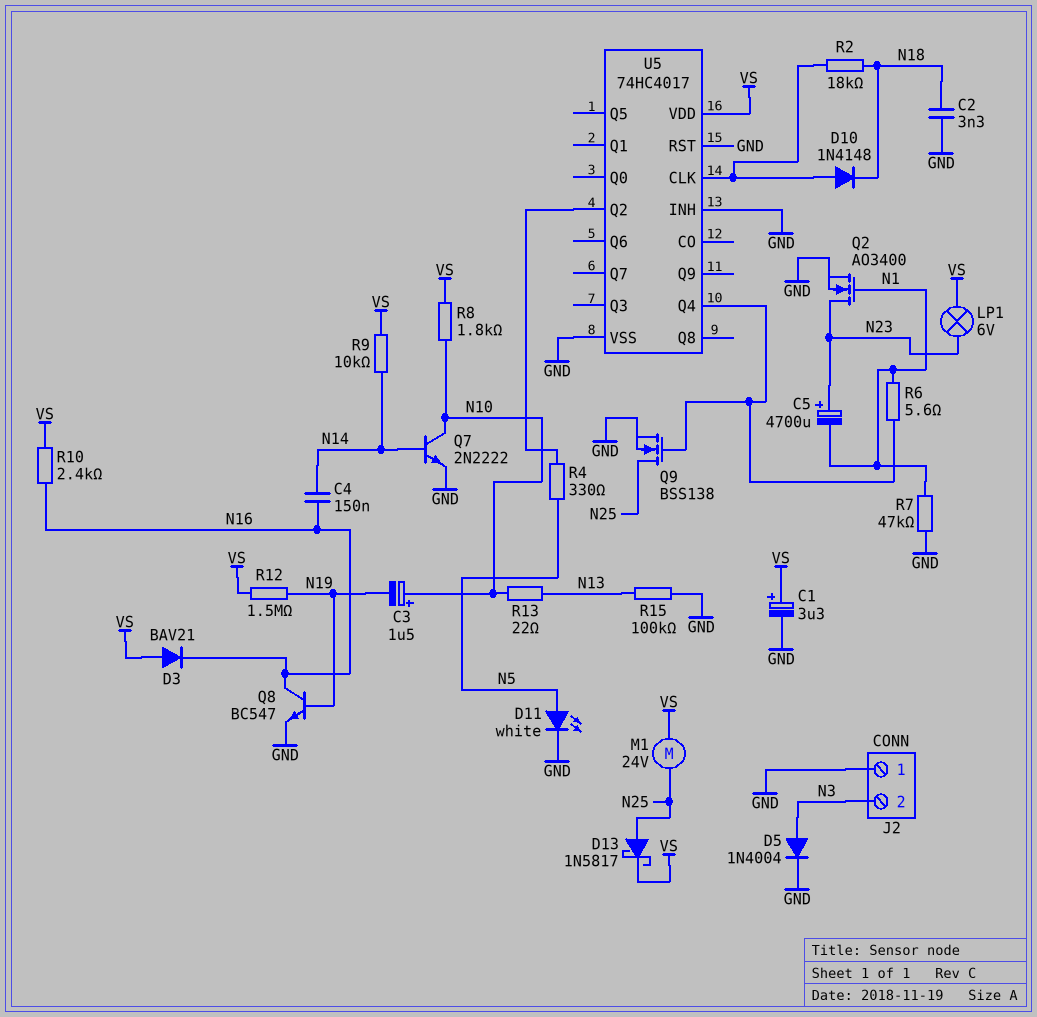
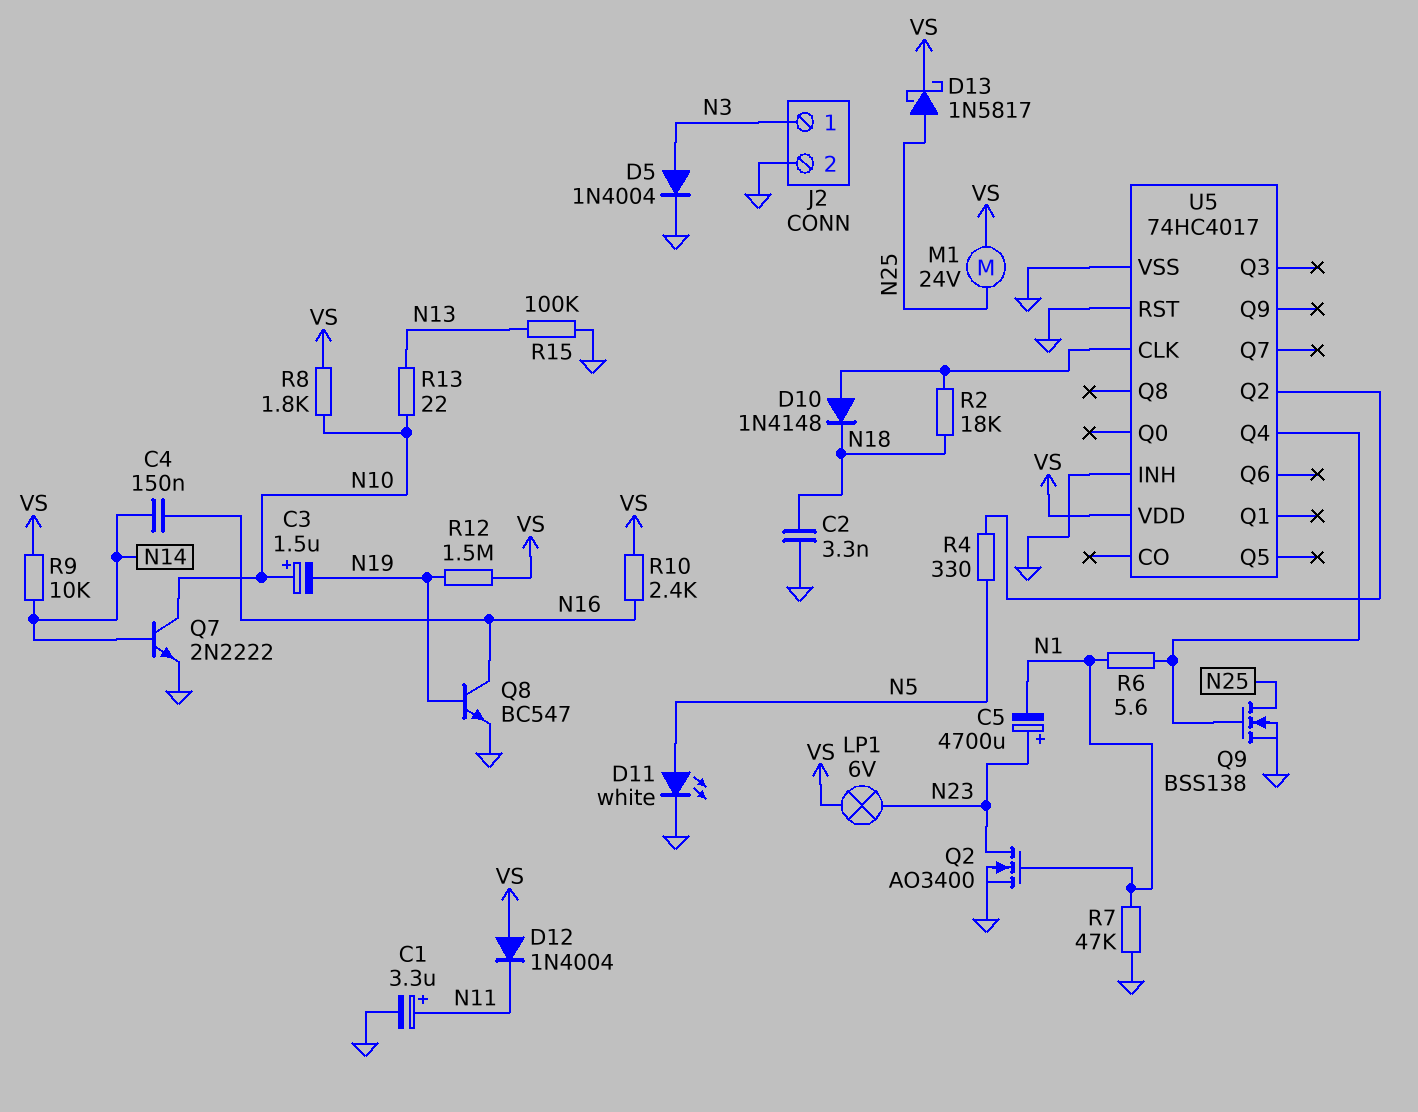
C1: 3.3uF (plus VS, minus GND) -> 3.3uF (plus N11, minus GND)
D3: diode BAV21 (A VS, K N16) -> none
D12: none -> diode 1N4004 (A VS, K N11)
J2 pin 1: GND -> N3
J2 pin 2: N3 -> GND

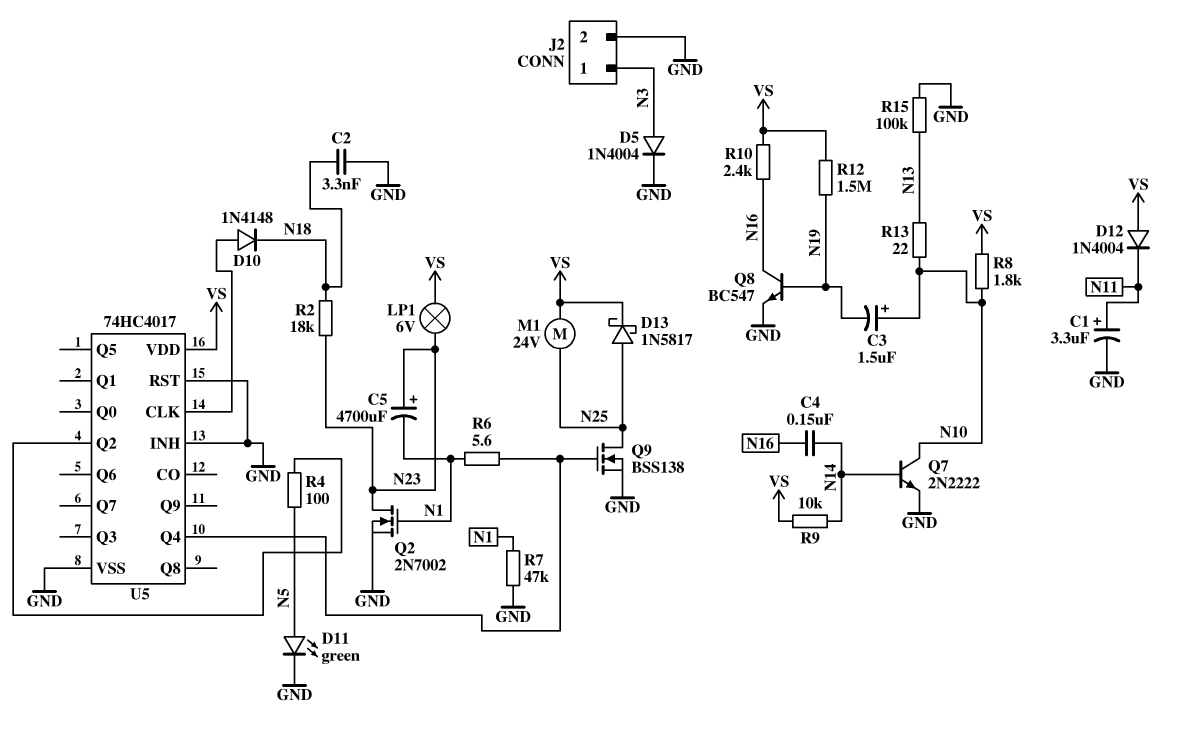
D11: LED white (A N5, K GND) -> LED green (A N5, K GND)
Q2: NMOS AO3400 (G N1, D N23, S GND) -> NMOS 2N7002 (G N1, D N23, S GND)
R2: 18k (N18, U5/CLK) -> 18k (N18, N23)
R4: 330 (N5, U5/Q2) -> 100 (N5, U5/Q2)

